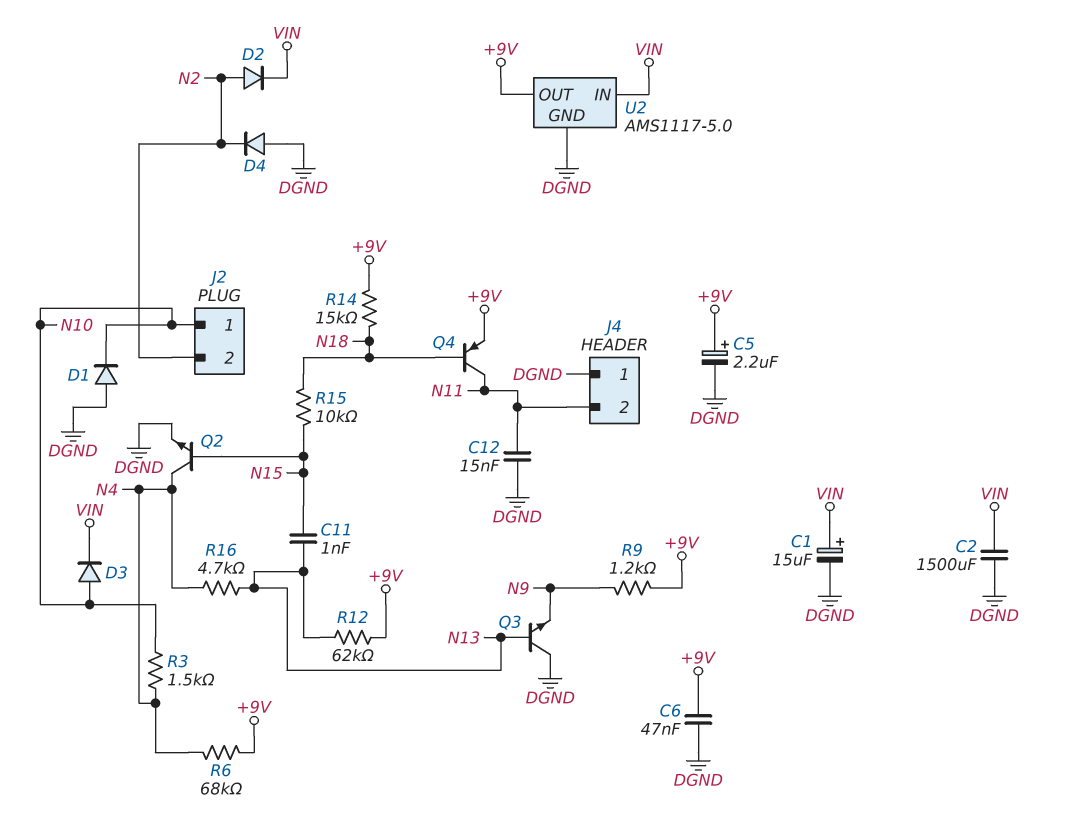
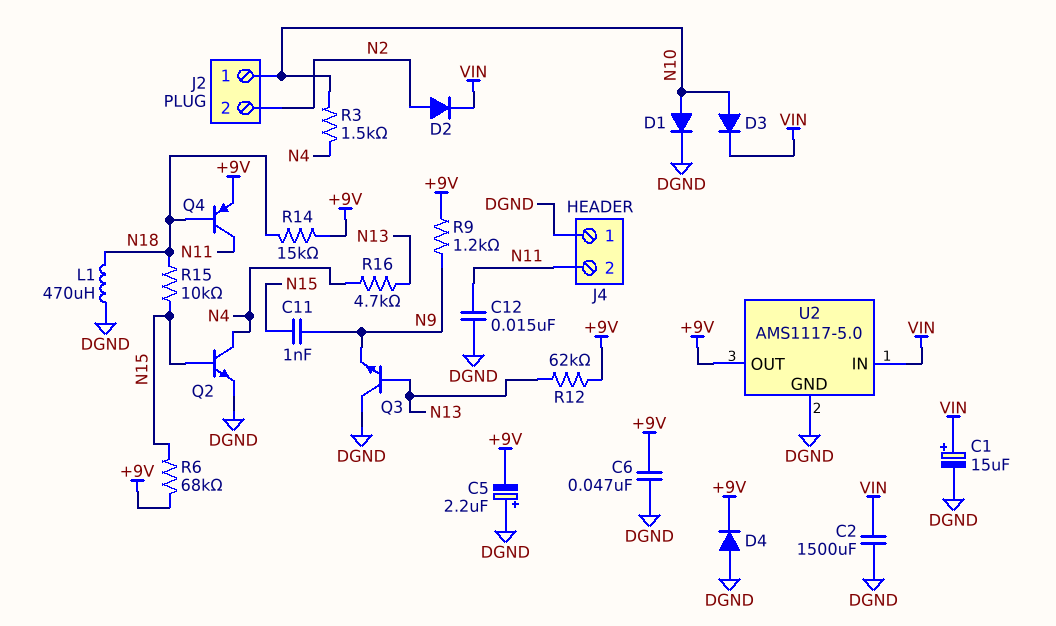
C5: 2.2uF (plus +9V, minus DGND) -> 2.2uF (plus DGND, minus +9V)
C11: 1nF (N13, N15) -> 1nF (N9, N15)
D1: diode (A DGND, K N10) -> diode (A N10, K DGND)
D4: diode (A DGND, K N2) -> diode (A DGND, K +9V)
L1: none -> 470uH (DGND, N18)
R6: 68k (+9V, N4) -> 68k (+9V, N15)

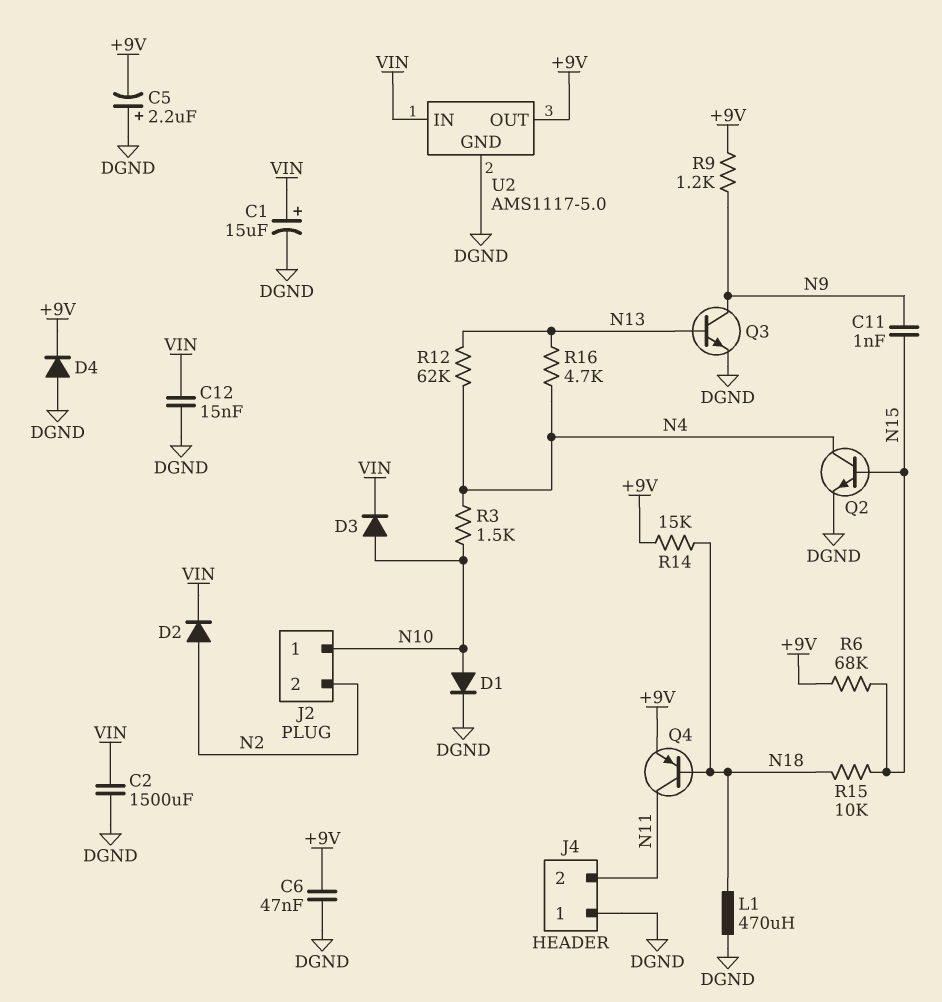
C12: 15nF (DGND, N11) -> 15nF (DGND, VIN)
Q3: NPN (B N13, C DGND, E N9) -> NPN (B N13, C N9, E DGND)
R12: 62k (+9V, N13) -> 62k (N4, N13)

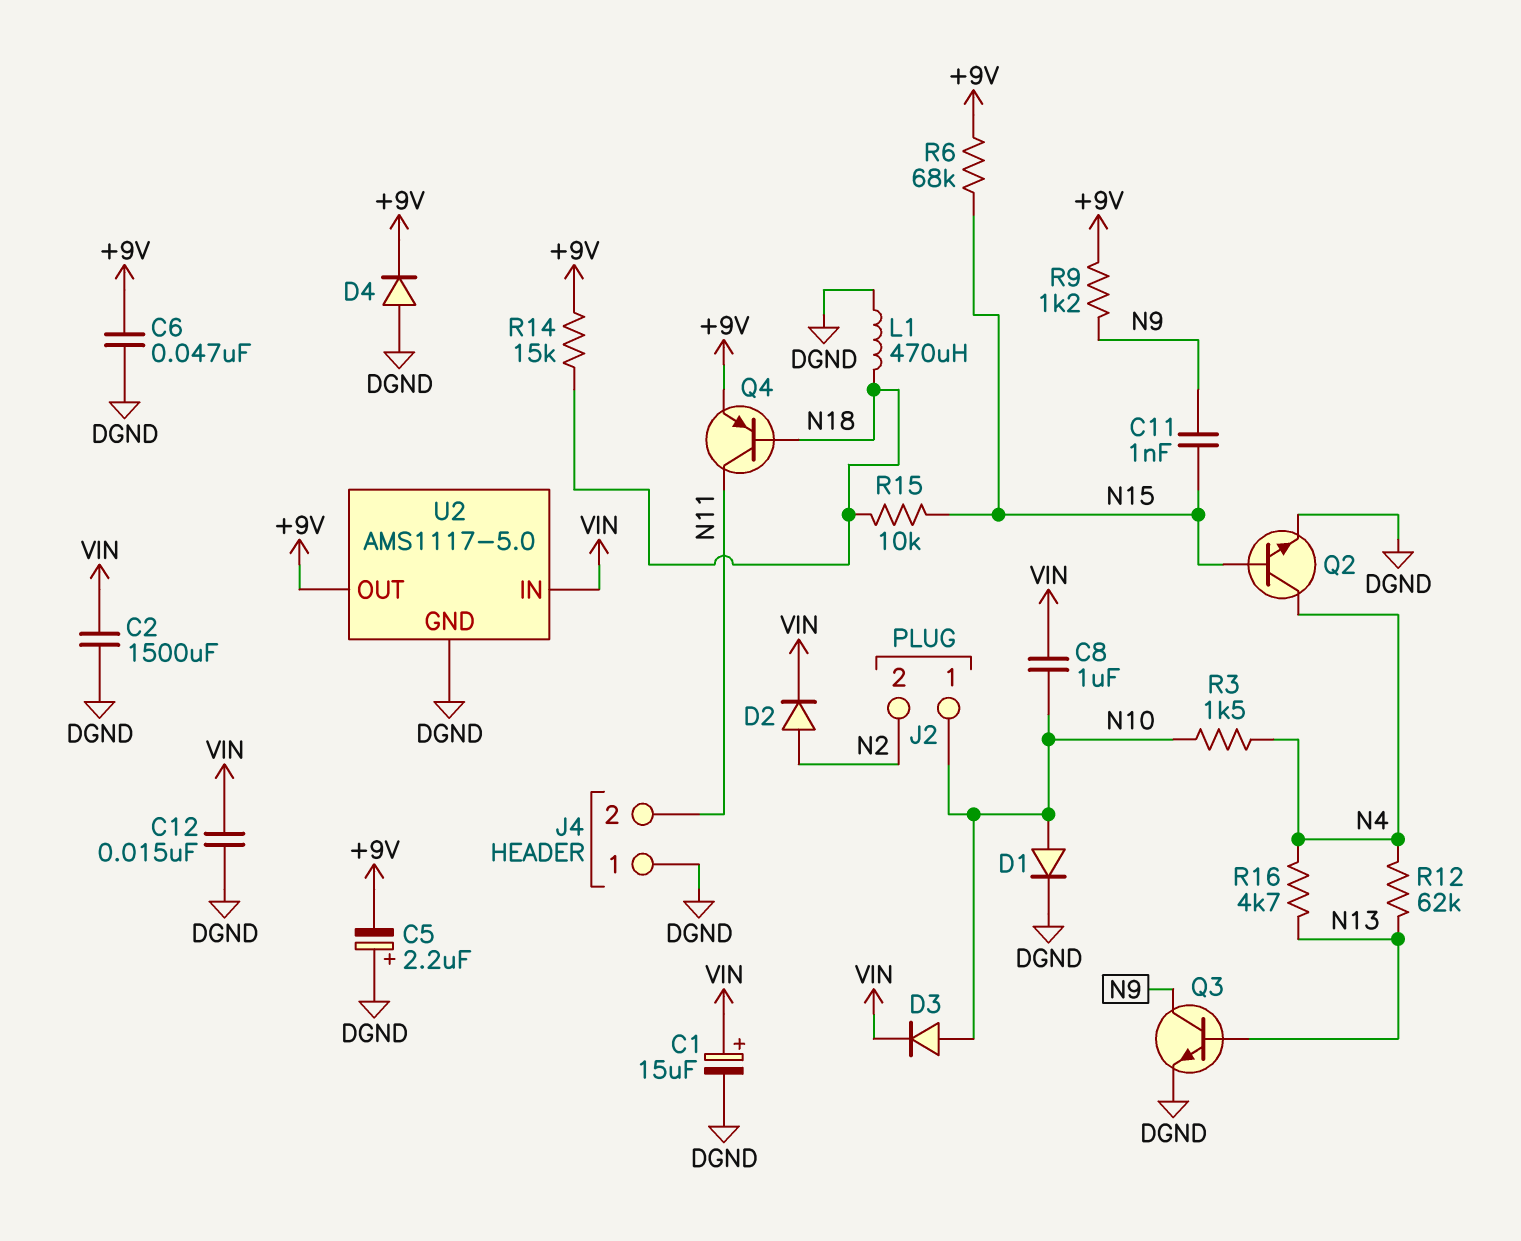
C8: none -> 1uF (N10, VIN)

